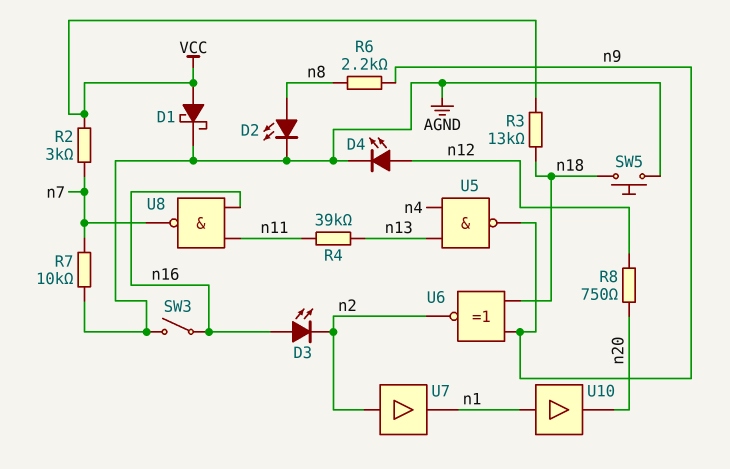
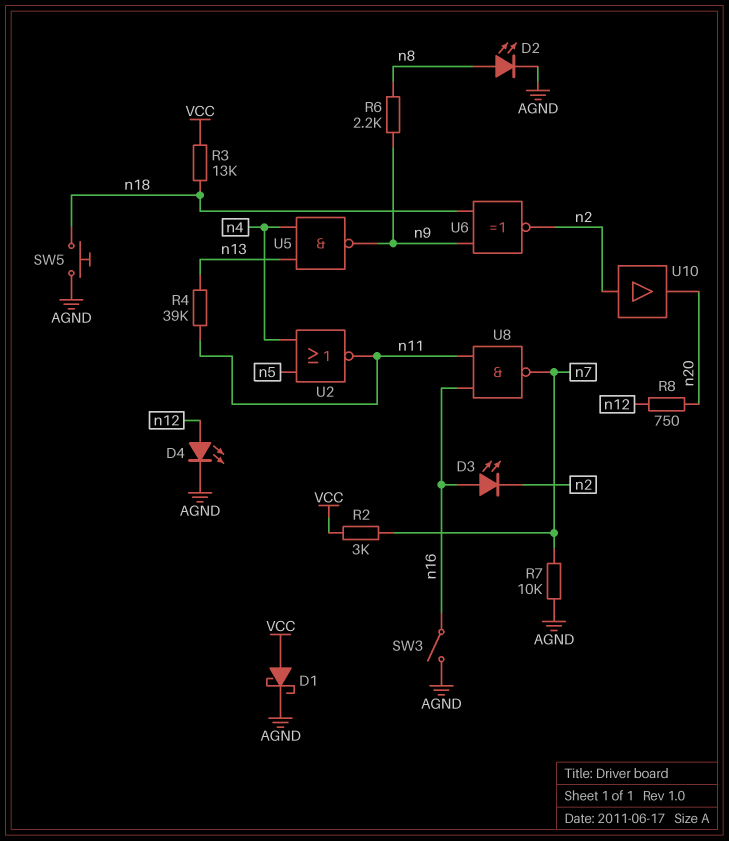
U2: none -> NOR (in n4, in n5, out n11)
U7: buffer (in n2, out n1) -> none
U10: buffer (in n1, out n20) -> buffer (in n2, out n20)

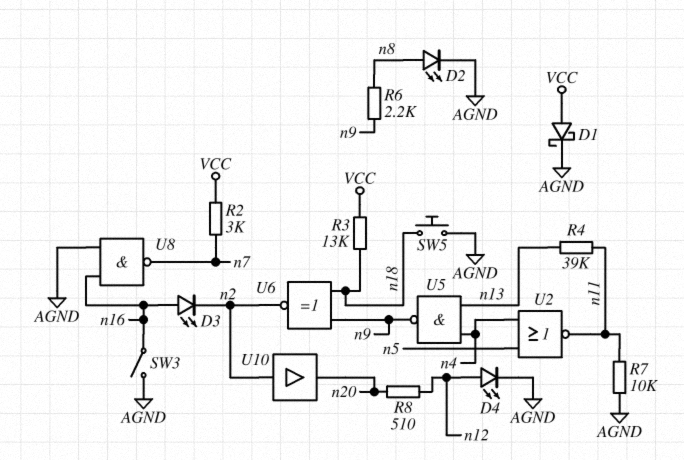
R7: 10k (AGND, n7) -> 10k (AGND, n11)
R8: 750 (n12, n20) -> 510 (n12, n20)
U8: NAND (in n11, in n16, out n7) -> NAND (in AGND, in n16, out n7)

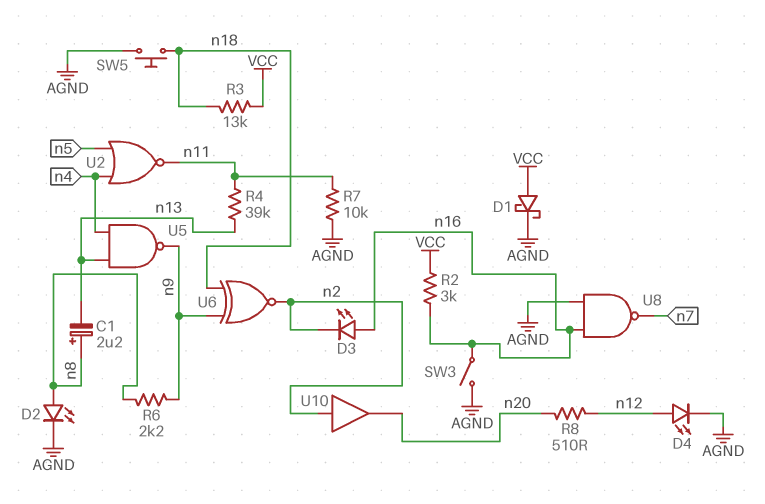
C1: none -> 2.2uF (plus n8, minus n13)
R2: 3k (VCC, n7) -> 3k (VCC, n16)

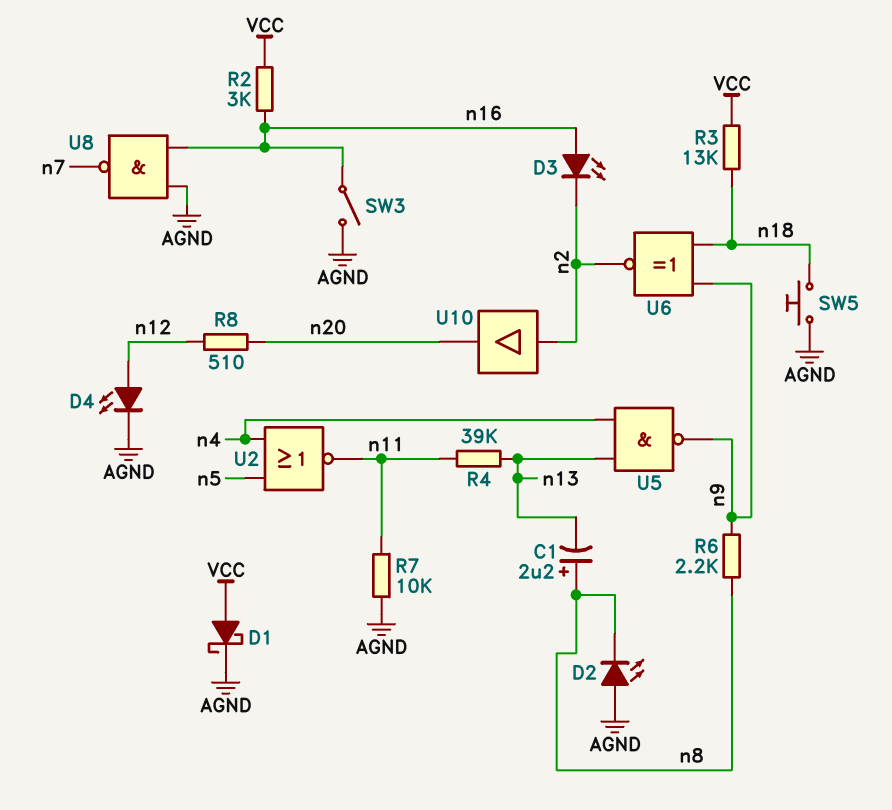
D2: LED (A n8, K AGND) -> LED (A AGND, K n8)

